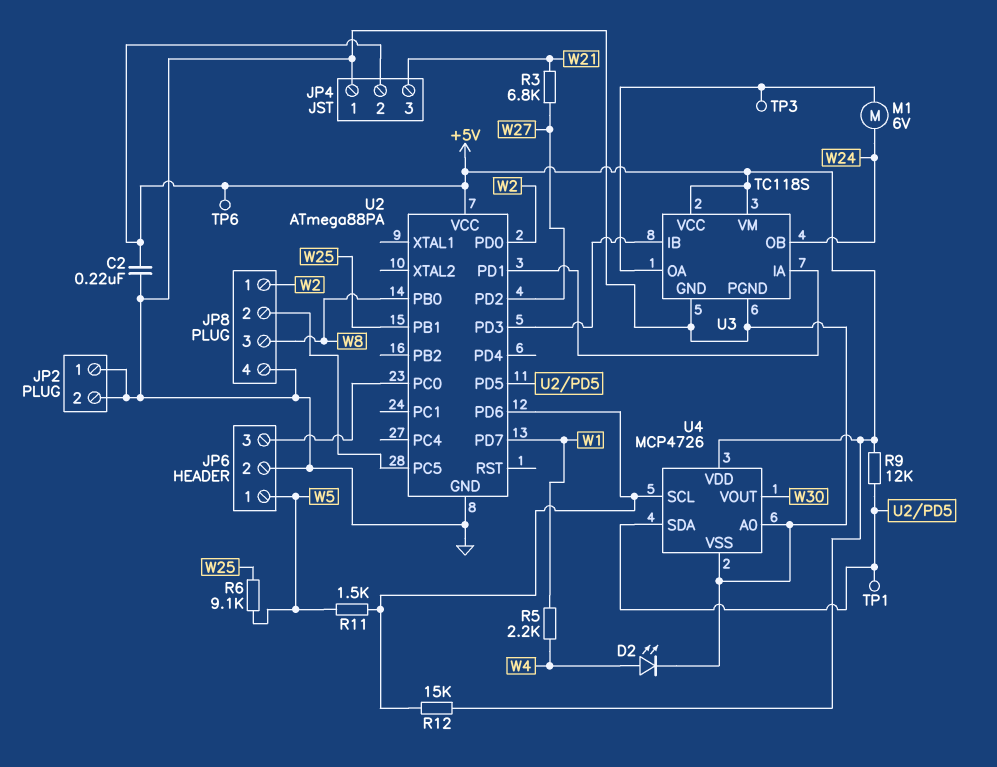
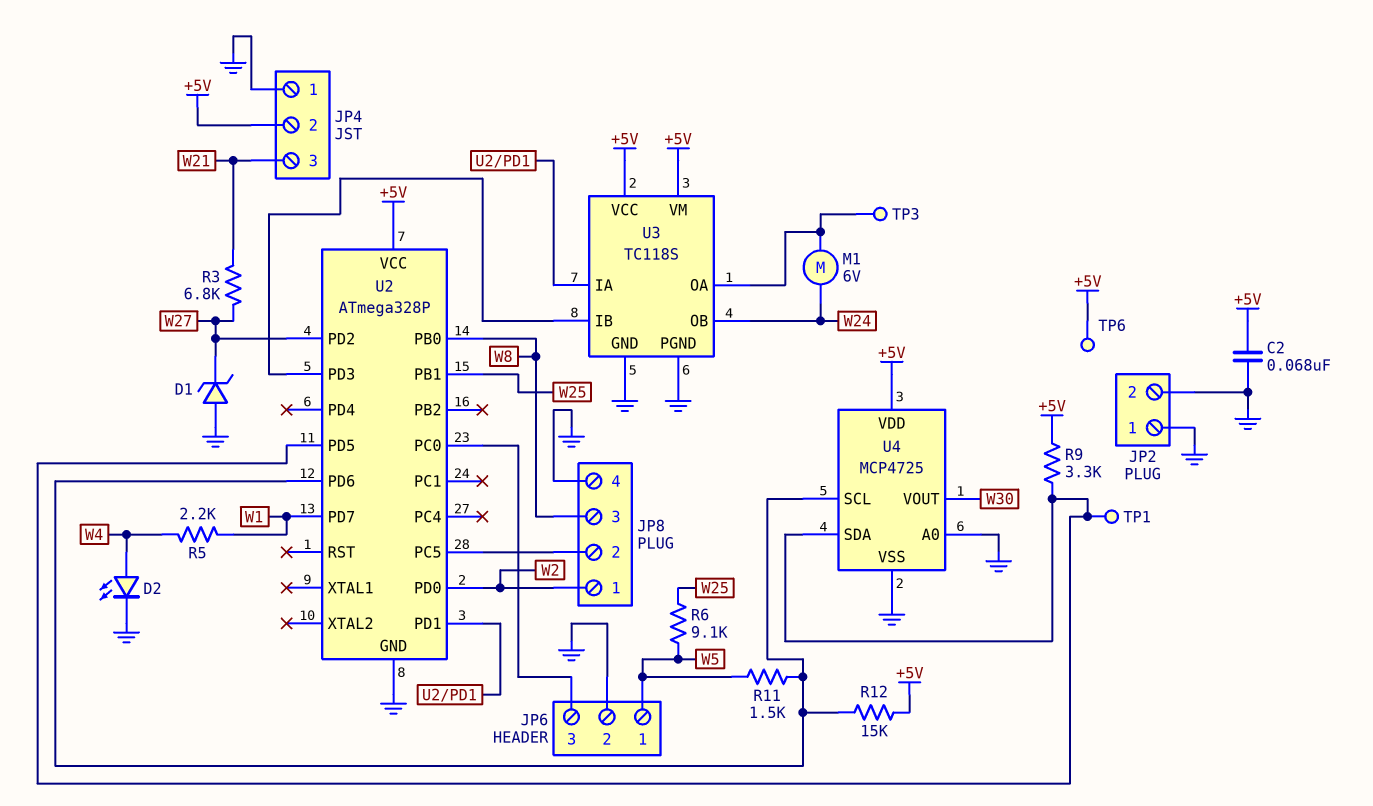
C2: 220nF (+5V, GND) -> 68nF (+5V, GND)
D1: none -> zener (A GND, K W27)
R9: 12k (+5V, U2/PD5) -> 3.3k (+5V, U2/PD5)
U2: ATmega88PA -> ATmega328P
U4: MCP4726 -> MCP4725

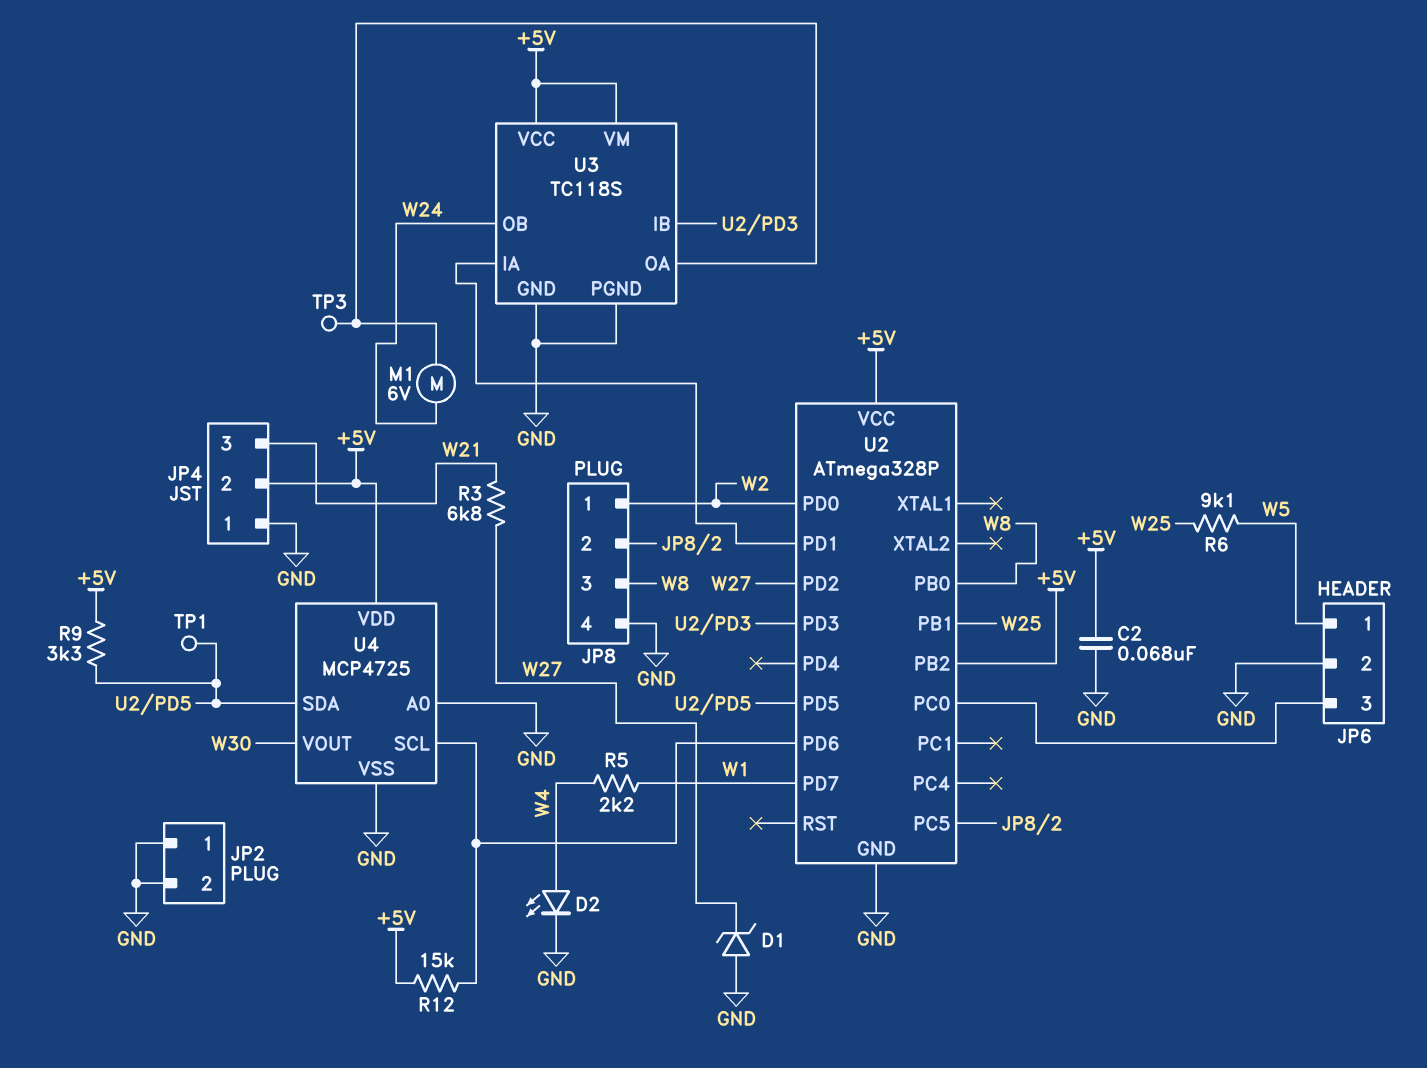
R11: 1.5k (U2/PD6, W5) -> none
TP6: test point (+5V) -> none
U2 pin PB2: none -> +5V

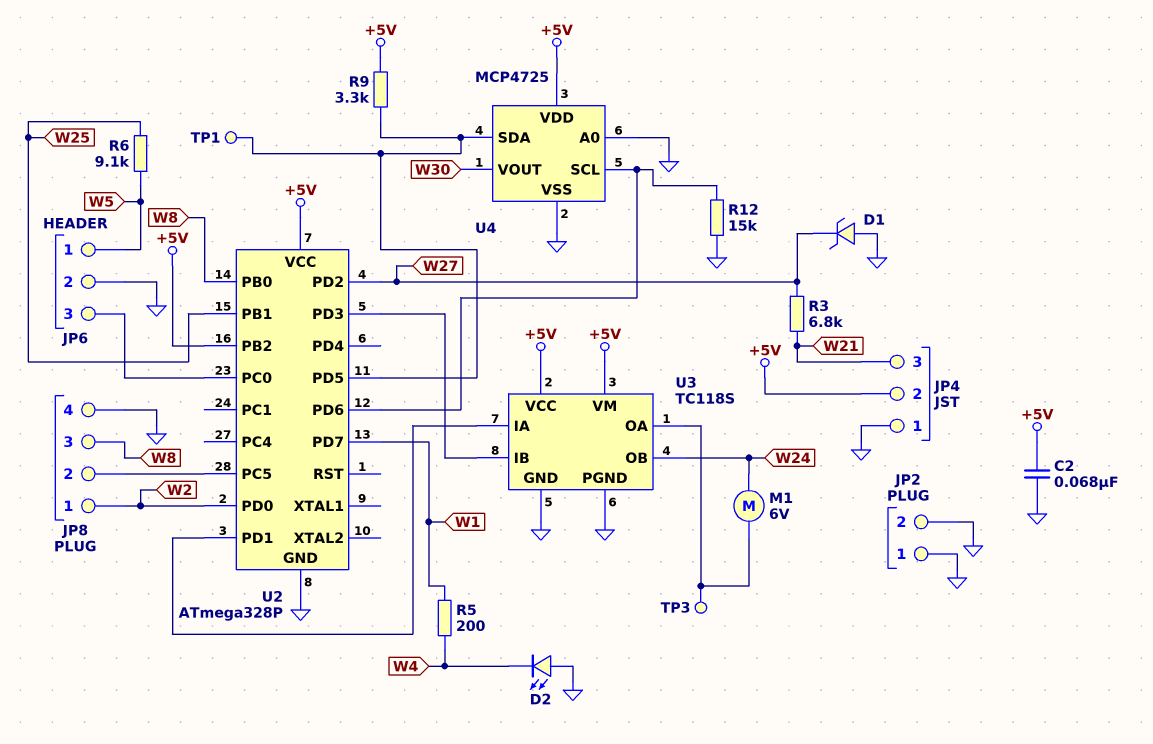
D2: LED (A W4, K GND) -> LED (A GND, K W4)
R5: 2.2k (W1, W4) -> 200 (W1, W4)
R12: 15k (+5V, U2/PD6) -> 15k (GND, U2/PD6)

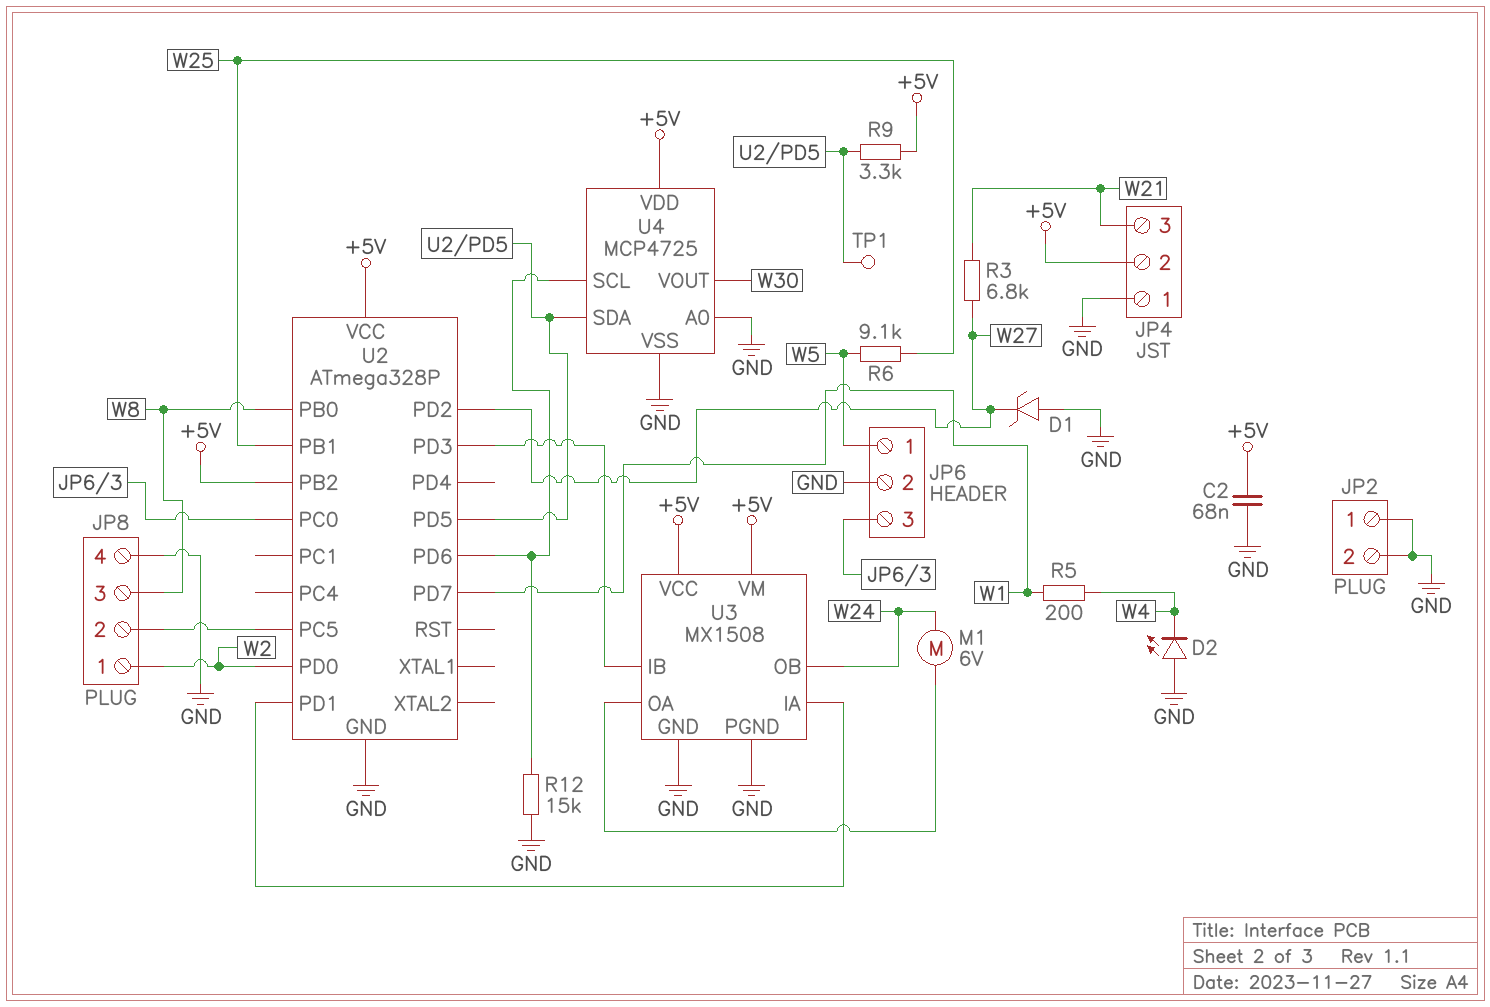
TP3: test point (U3/OA) -> none
U3: TC118S -> MX1508

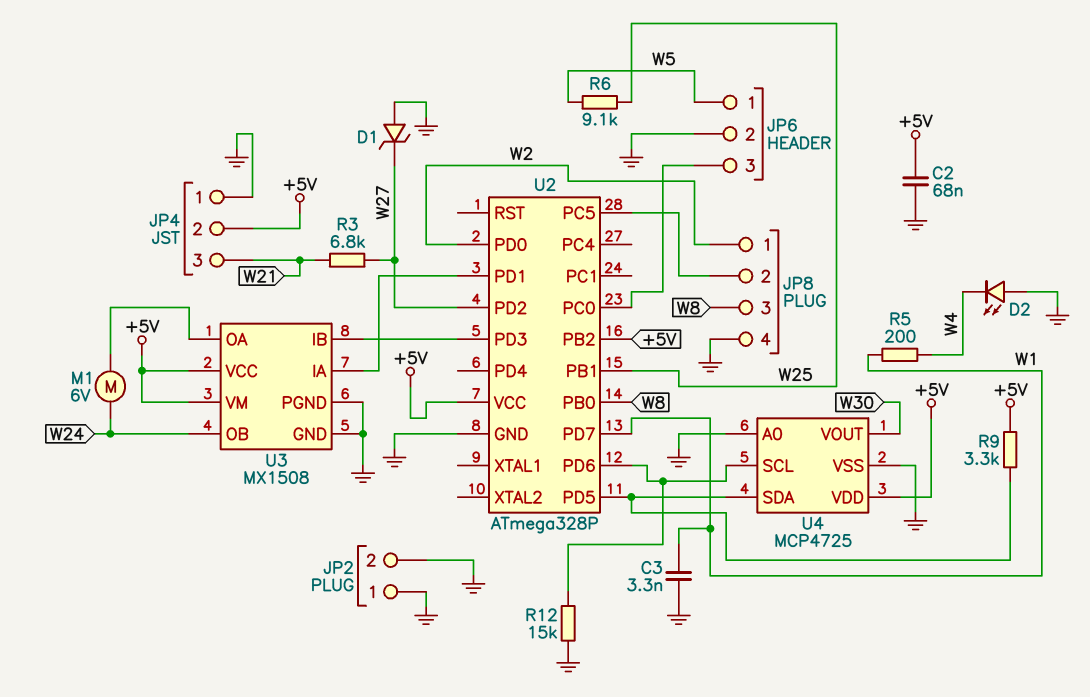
C3: none -> 3.3nF (GND, W1)
TP1: test point (U2/PD5) -> none

